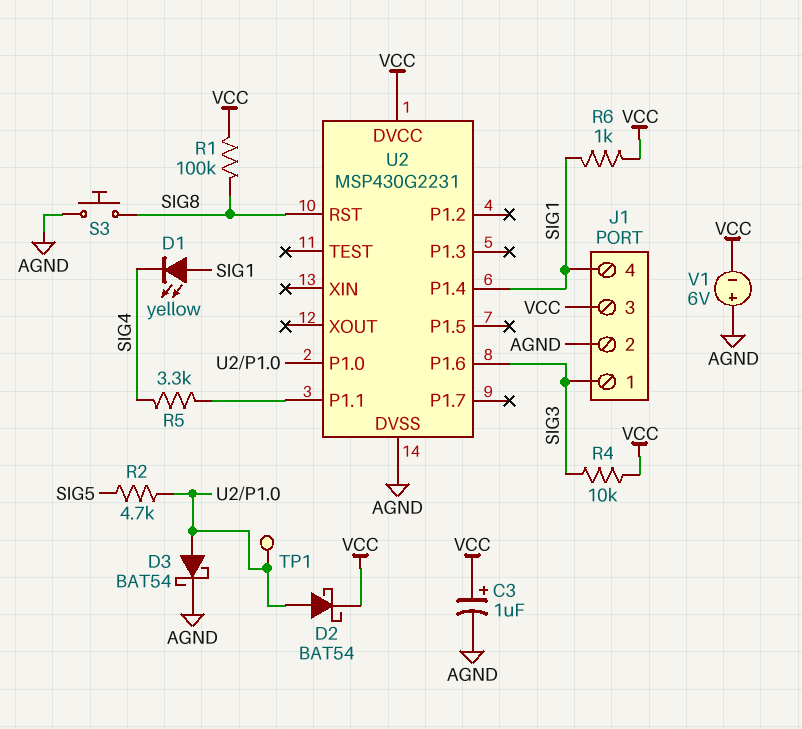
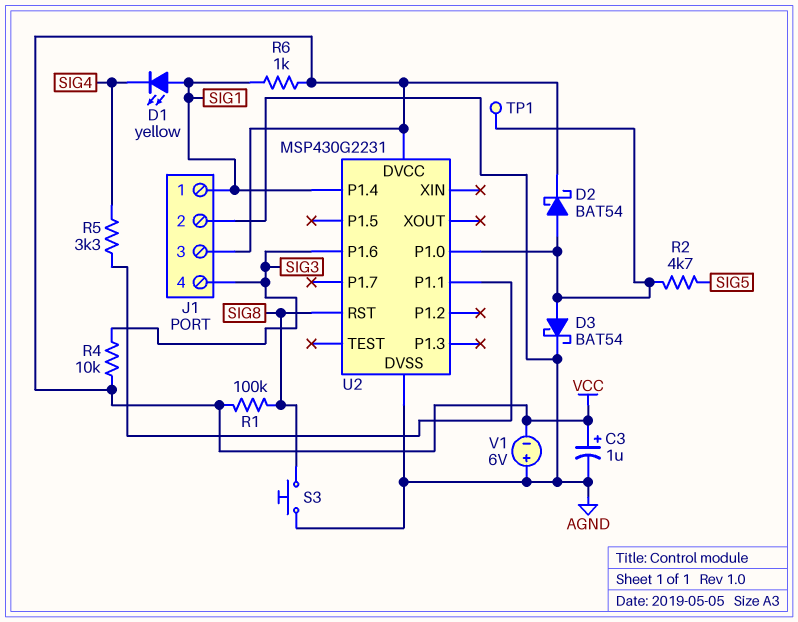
J1 pin 1: SIG3 -> SIG1
J1 pin 4: SIG1 -> SIG3

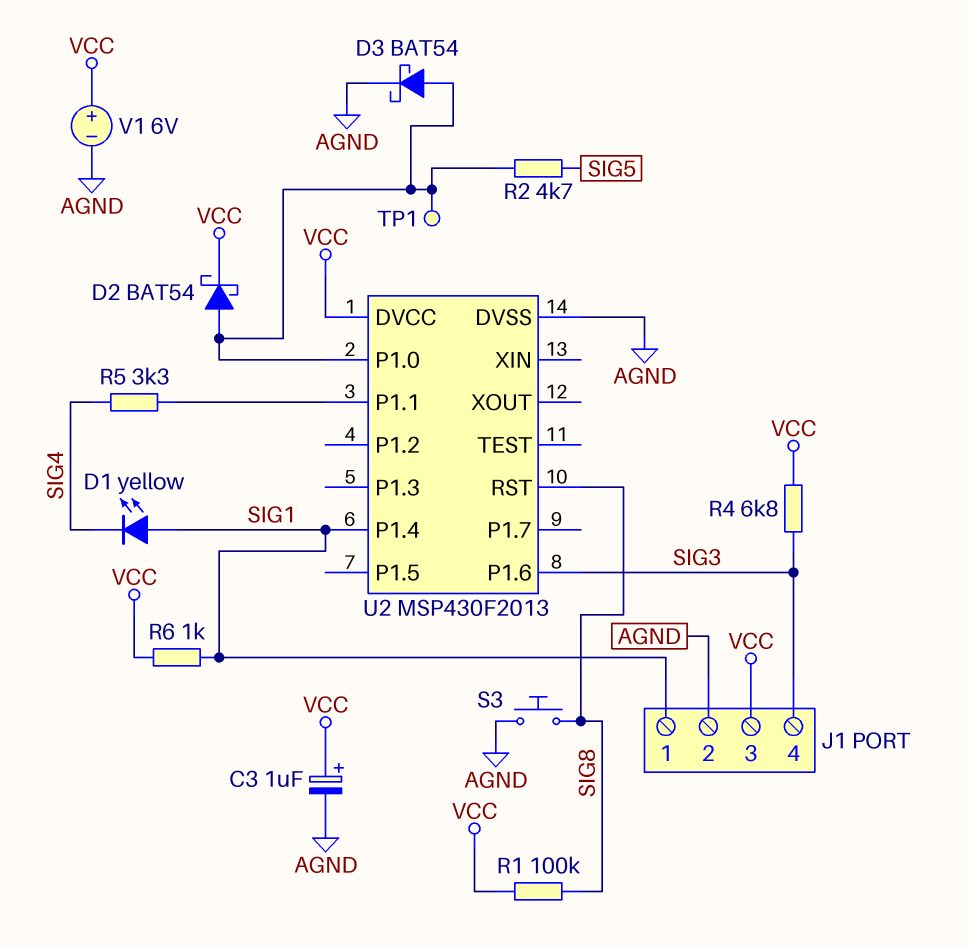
R4: 10k (SIG3, VCC) -> 6.8k (SIG3, VCC)
U2: MSP430G2231 -> MSP430F2013
V1: 6V (plus AGND, minus VCC) -> 6V (plus VCC, minus AGND)

